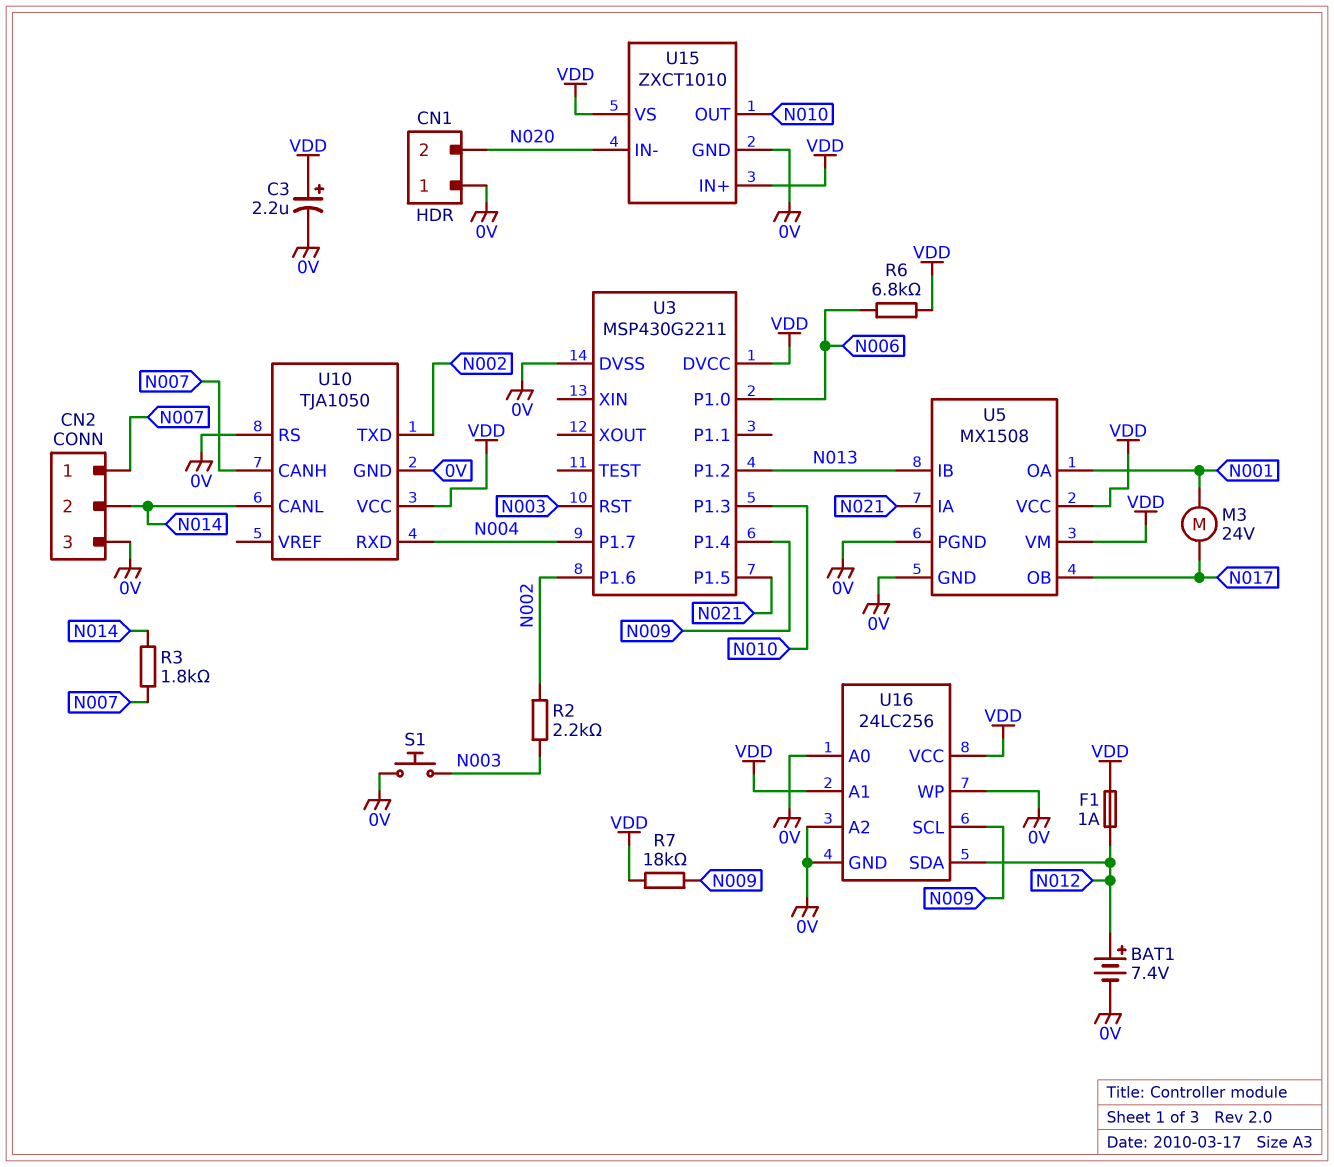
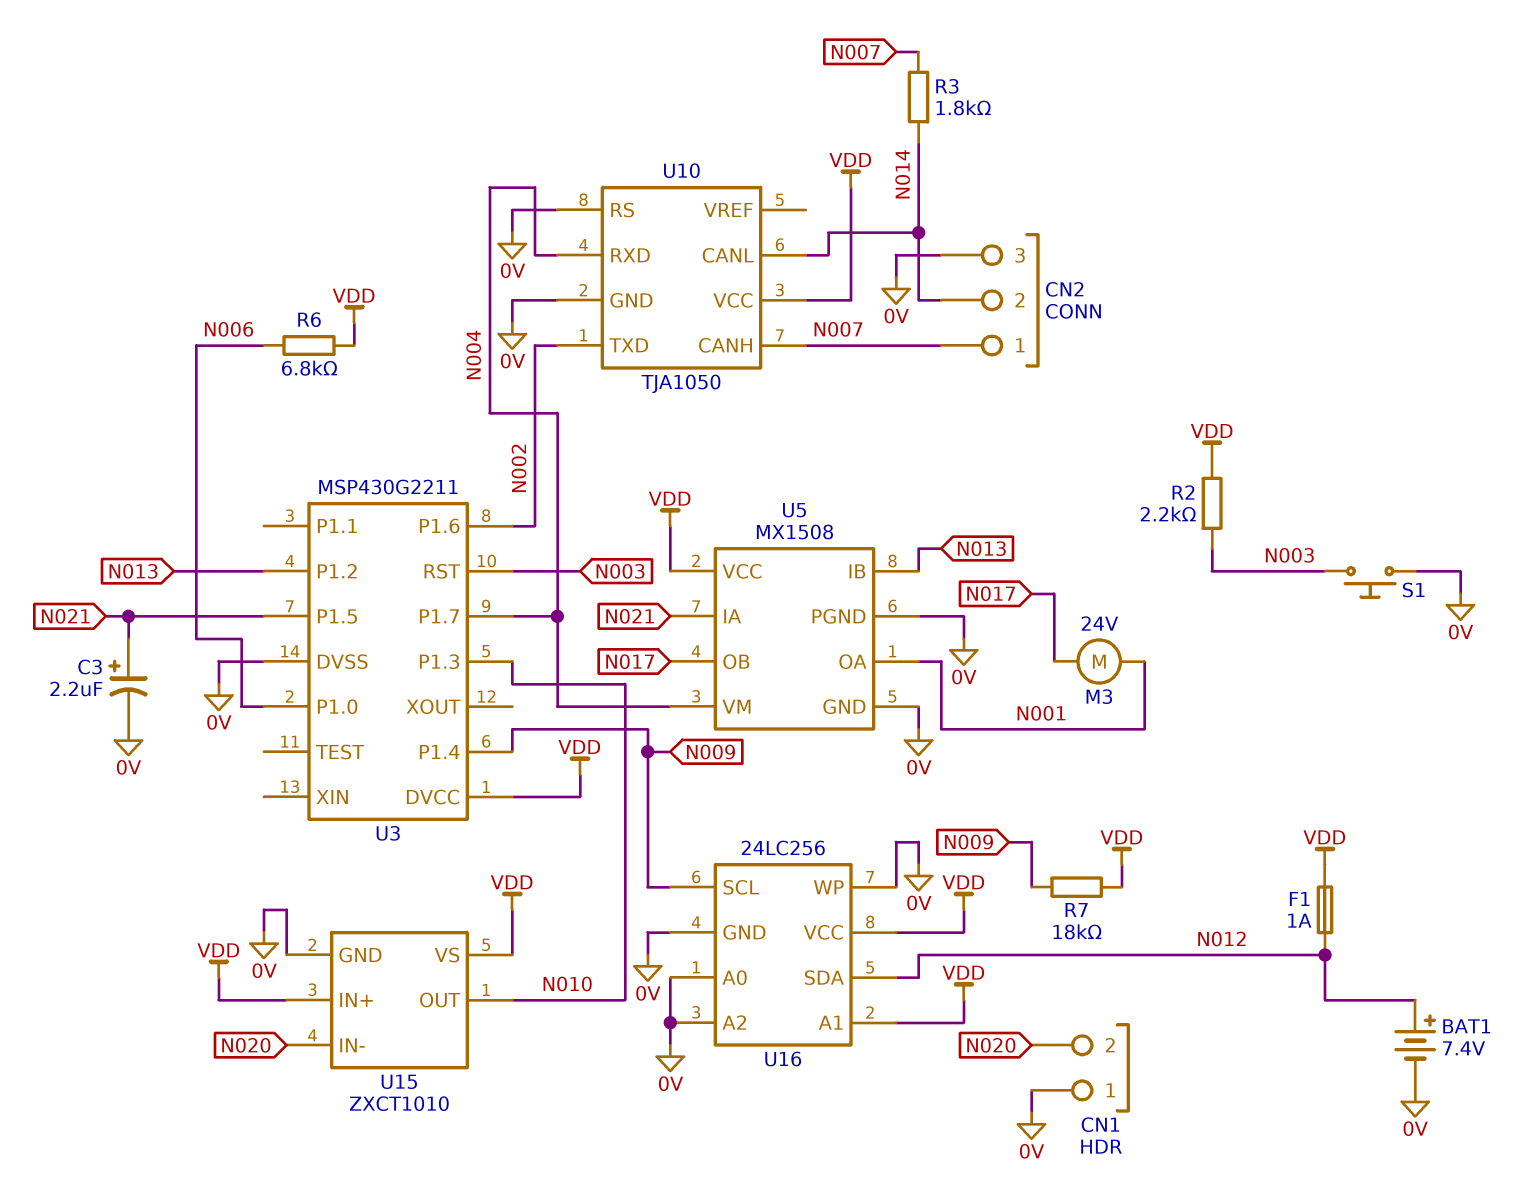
C3: 2.2uF (plus VDD, minus 0V) -> 2.2uF (plus N021, minus 0V)
R2: 2.2k (N002, N003) -> 2.2k (N003, VDD)
U5 pin VM: VDD -> N004

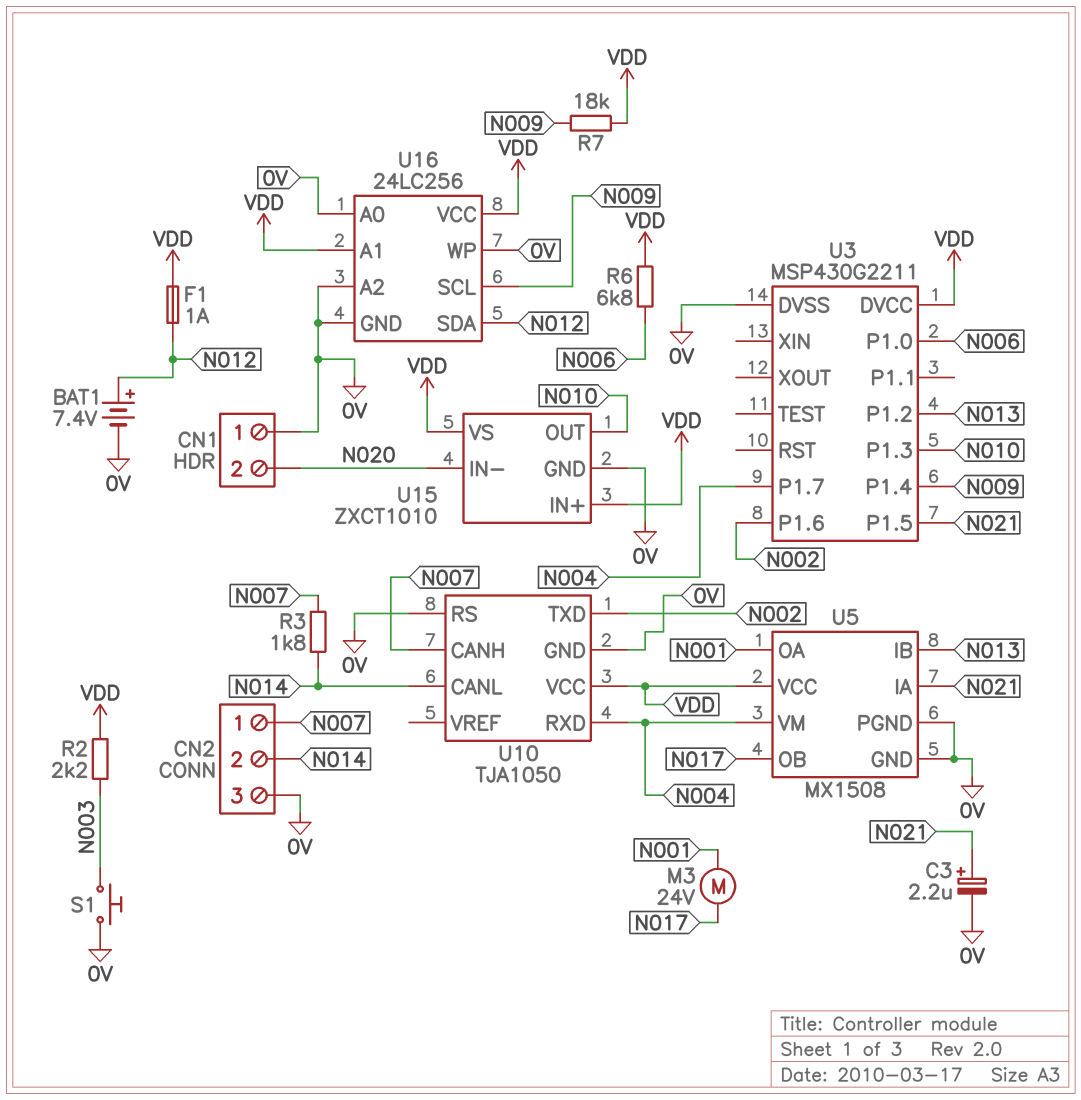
U3 pin RST: N003 -> none

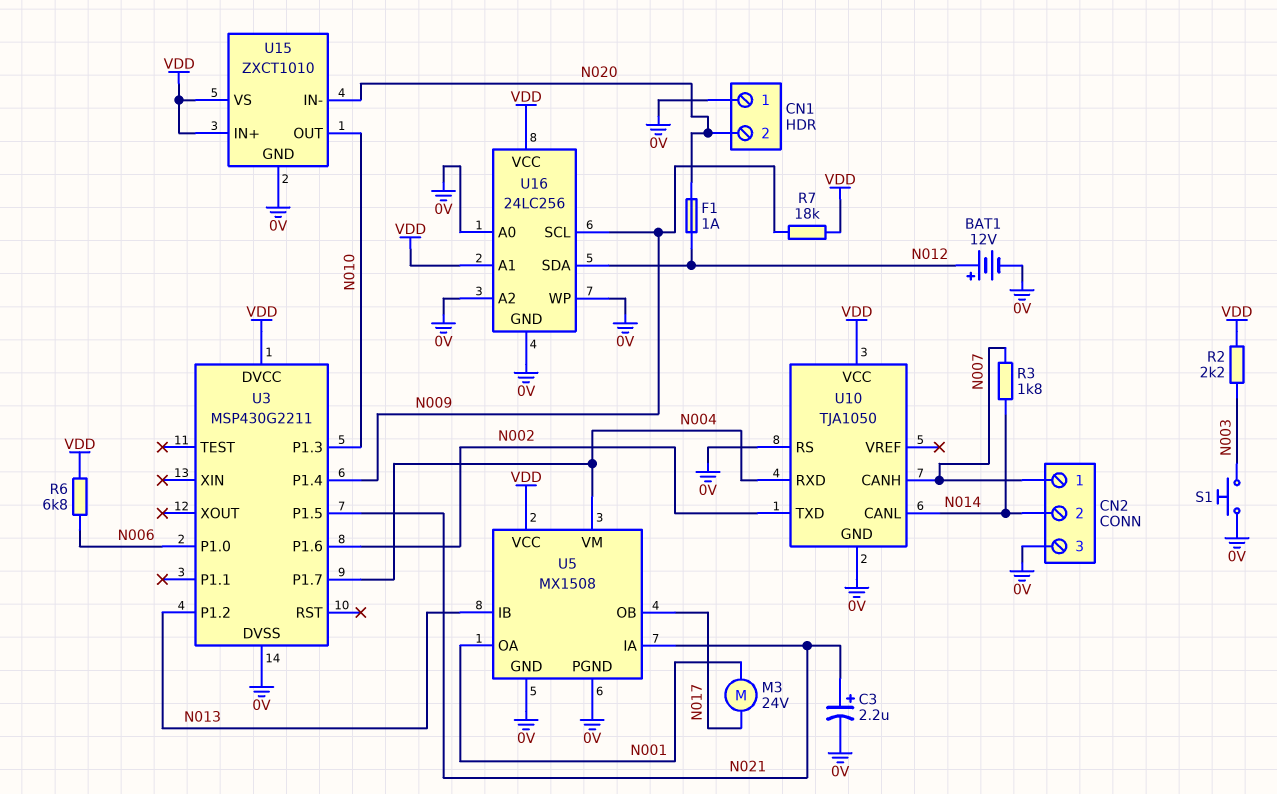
BAT1: 7.4V (plus N012, minus 0V) -> 12V (plus N012, minus 0V)
F1: 1A (N012, VDD) -> 1A (N012, N020)

